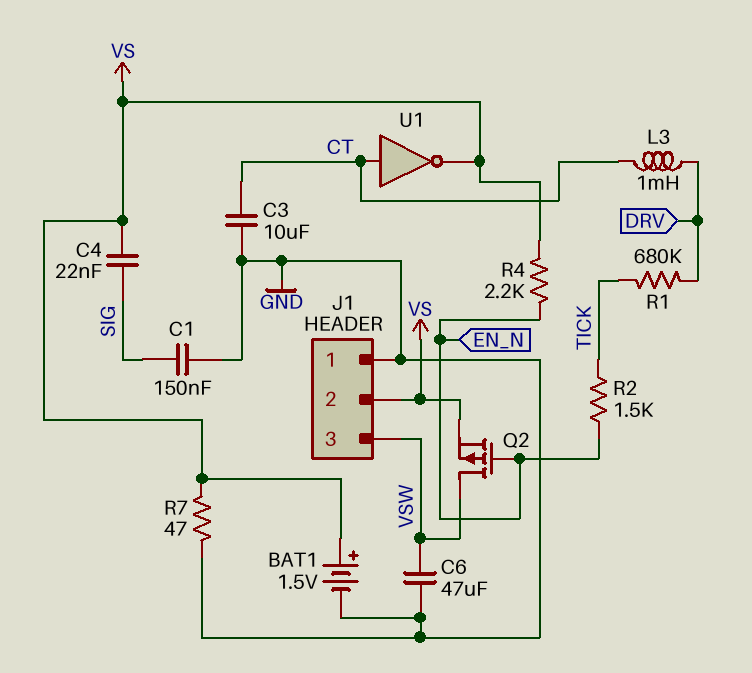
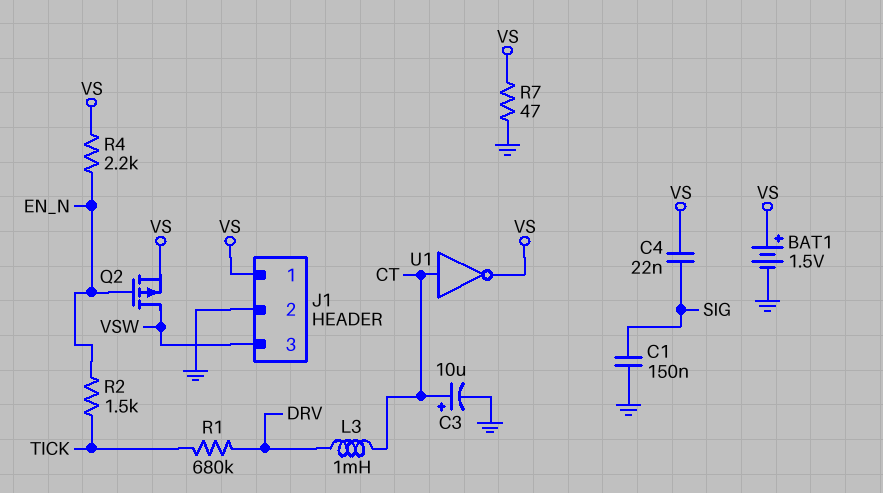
C3: 10uF (CT, GND) -> 10uF (plus CT, minus GND)
C6: 47uF (GND, VSW) -> none
J1 pin 1: GND -> VS
J1 pin 2: VS -> GND

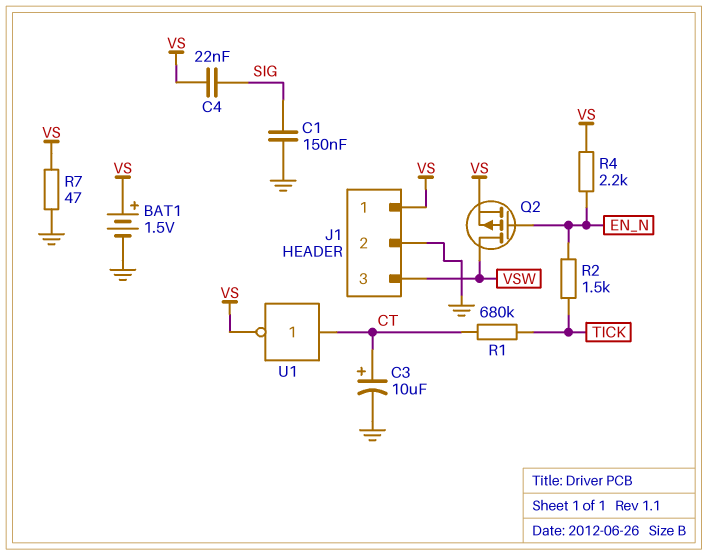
L3: 1mH (CT, DRV) -> none
R1: 680k (DRV, TICK) -> 680k (CT, TICK)

